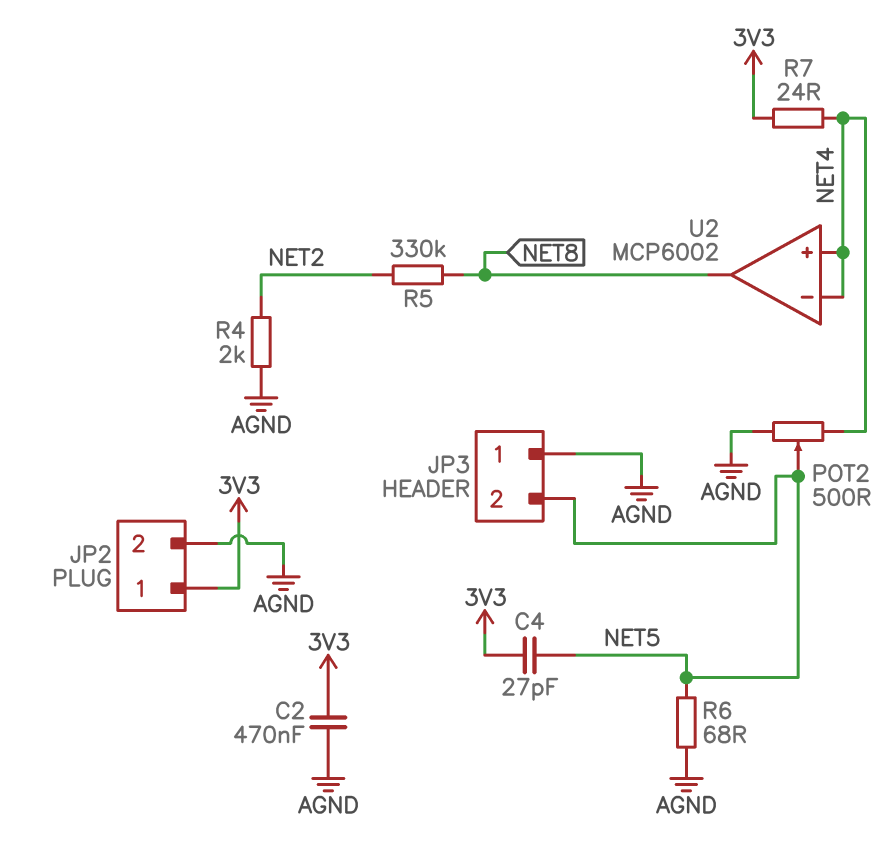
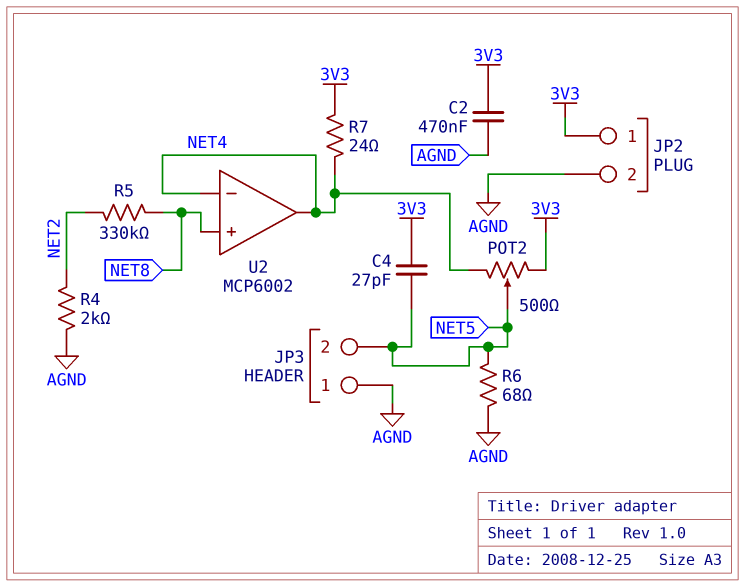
POT2: 500 (AGND, NET4, wiper NET5) -> 500 (3V3, NET4, wiper NET5)
U2 pin in+: NET4 -> NET8
U2 pin out: NET8 -> NET4

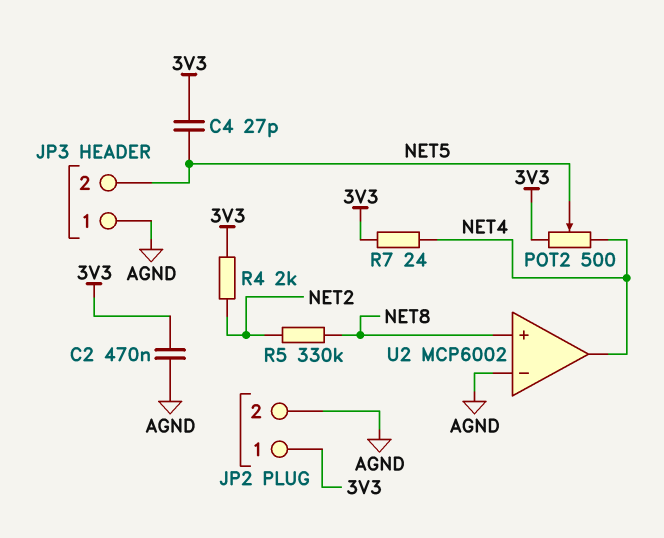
R4: 2k (AGND, NET2) -> 2k (3V3, NET2)
R6: 68 (AGND, NET5) -> none
U2 pin in-: NET4 -> AGND

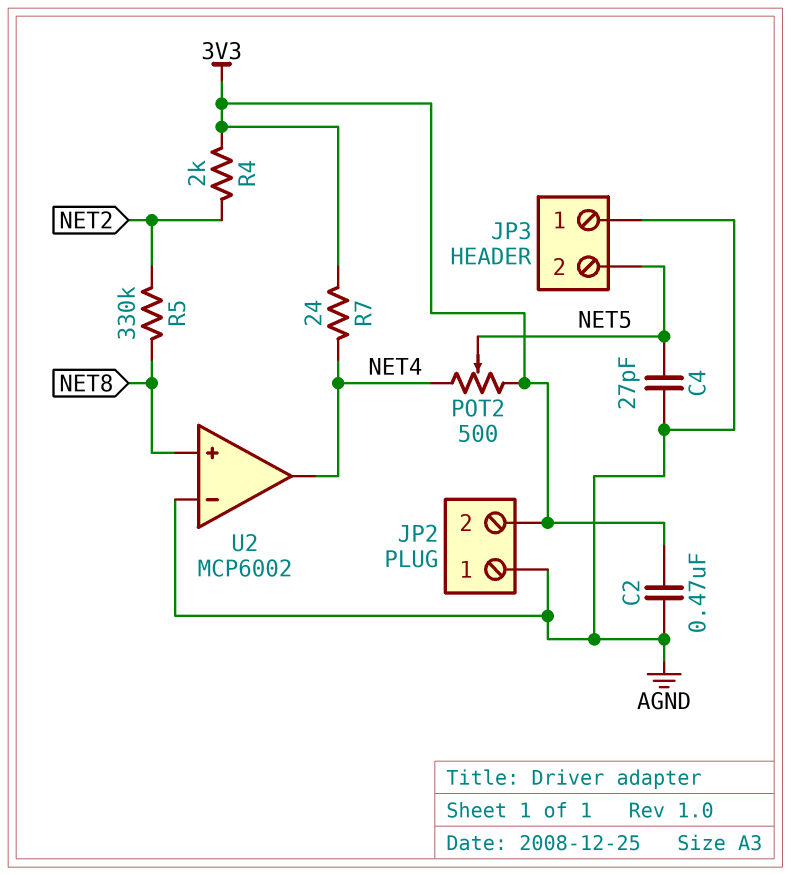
C4: 27pF (3V3, NET5) -> 27pF (AGND, NET5)
JP2 pin 1: 3V3 -> AGND
JP2 pin 2: AGND -> 3V3

